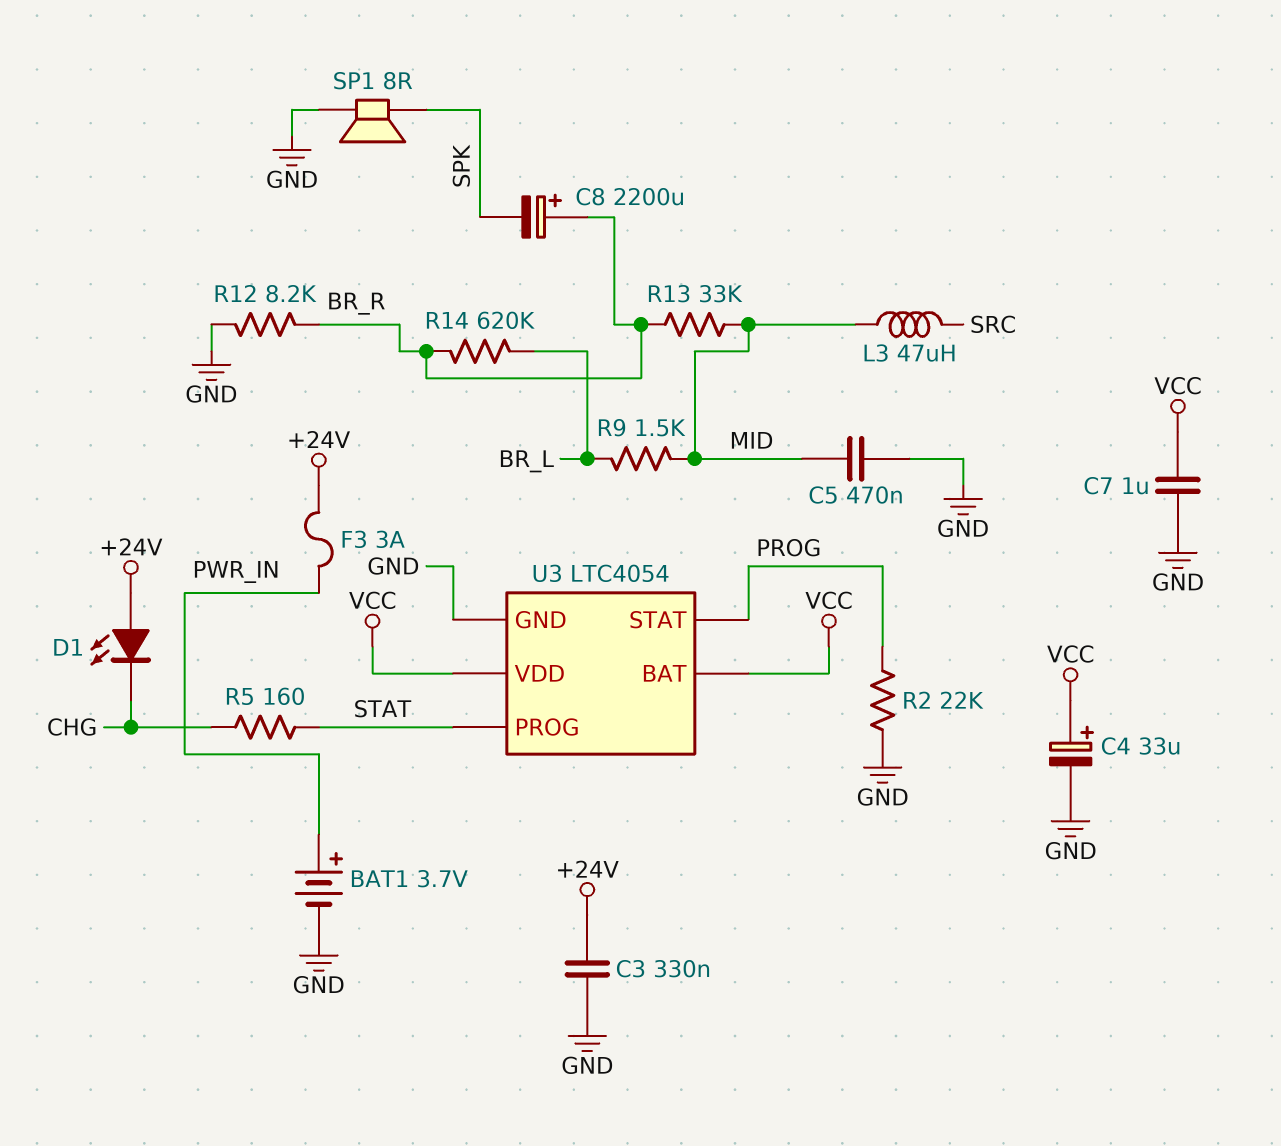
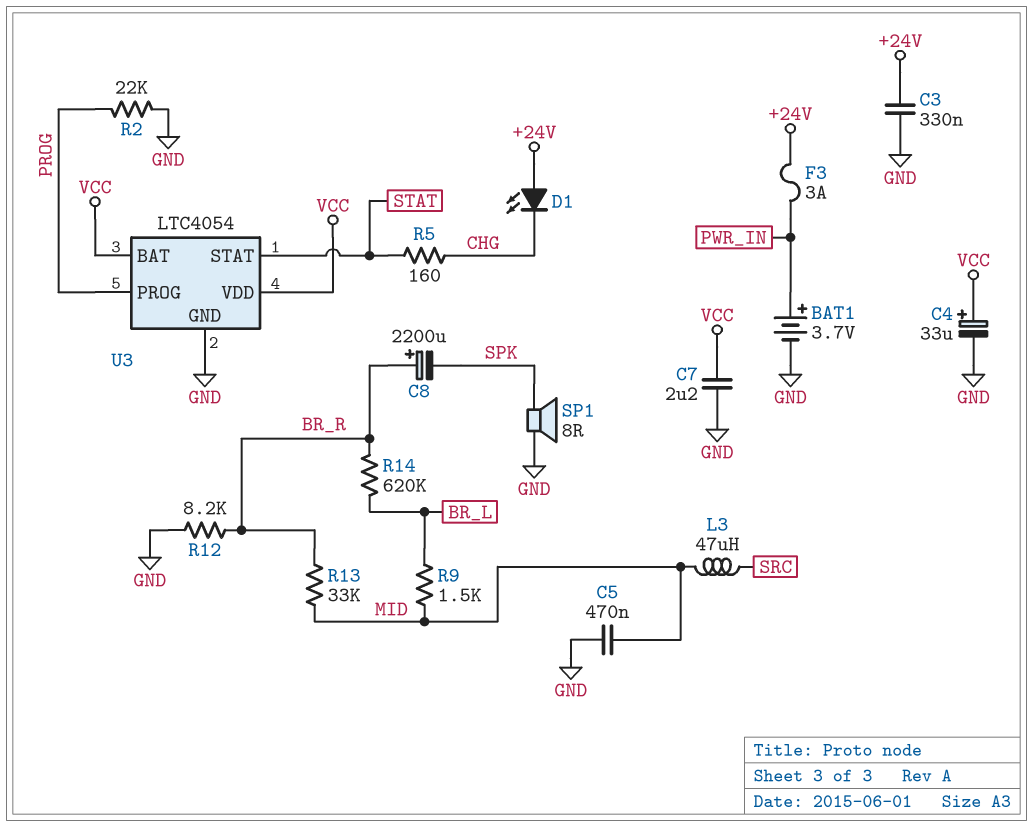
C7: 1uF (GND, VCC) -> 2.2uF (GND, VCC)
U3 pin PROG: STAT -> PROG
U3 pin STAT: PROG -> STAT

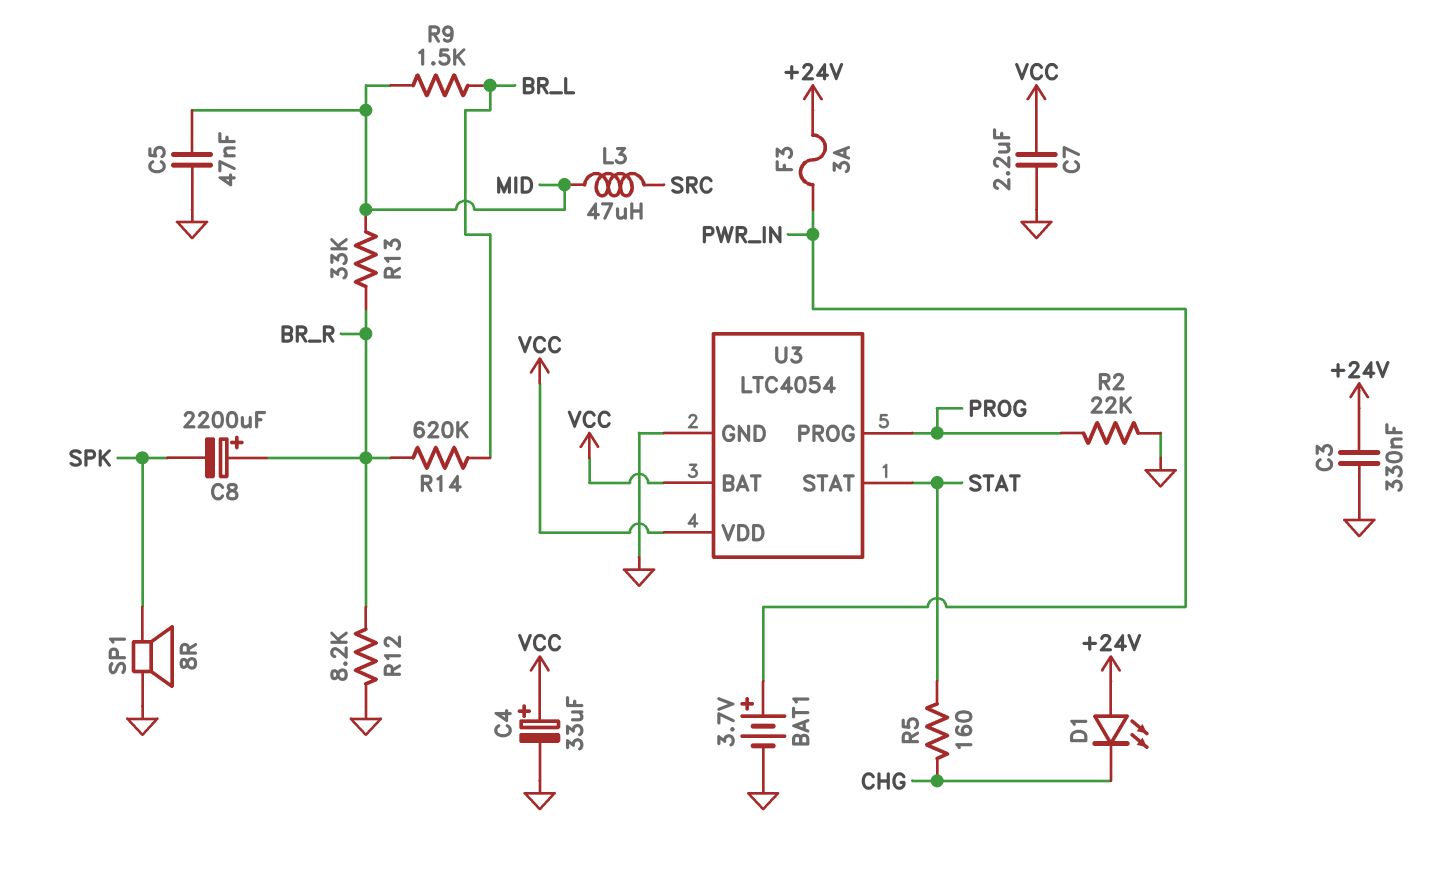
C5: 470nF (GND, MID) -> 47nF (GND, MID)

